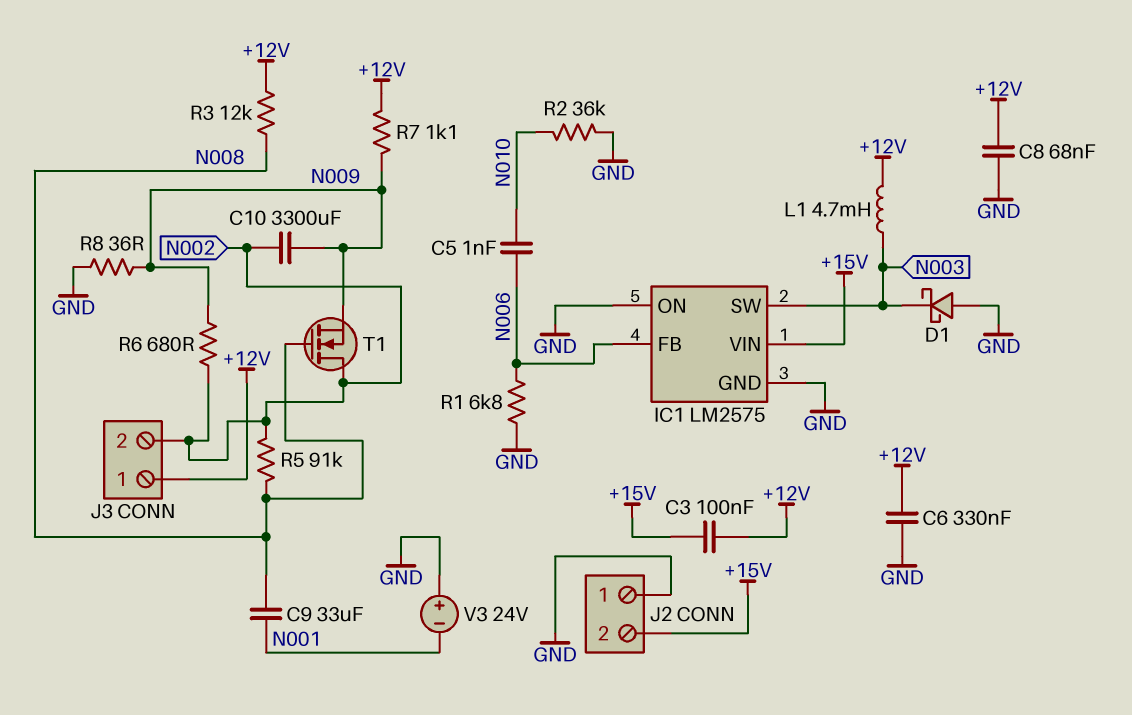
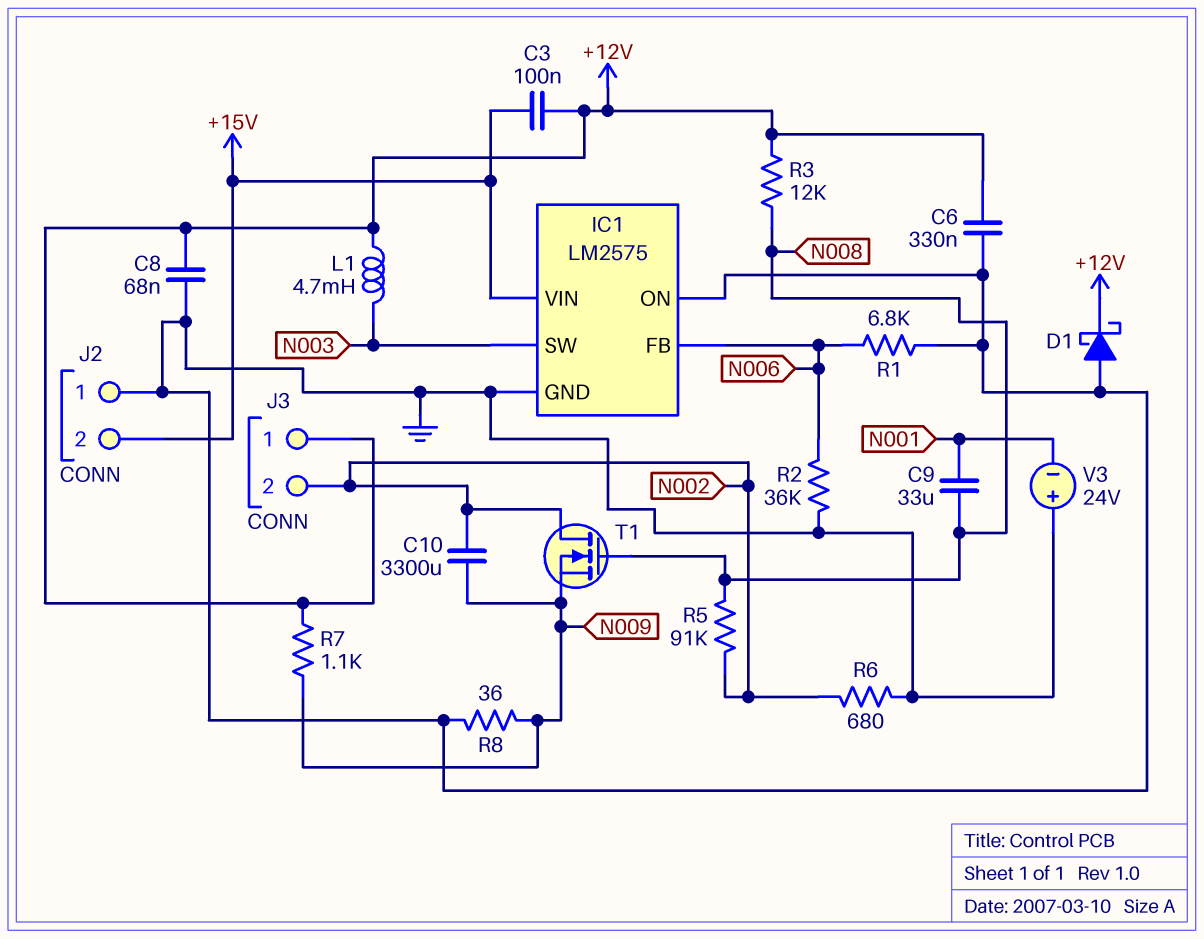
C5: 1nF (N006, N010) -> none
D1: schottky (A GND, K N003) -> schottky (A GND, K +12V)
R2: 36k (GND, N010) -> 36k (GND, N006)
R6: 680 (N002, N009) -> 680 (GND, N002)

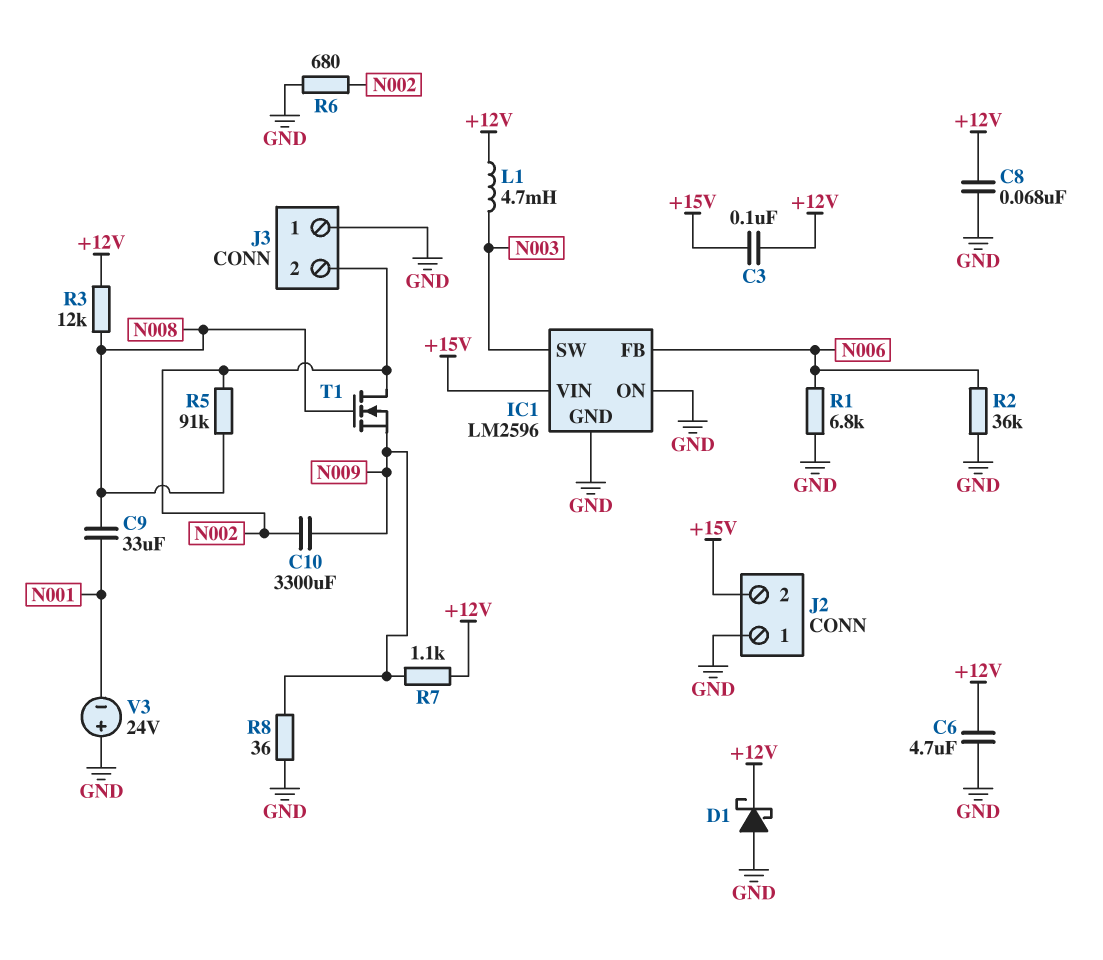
C6: 330nF (+12V, GND) -> 4.7uF (+12V, GND)
IC1: LM2575 -> LM2596
J3 pin 1: +12V -> GND

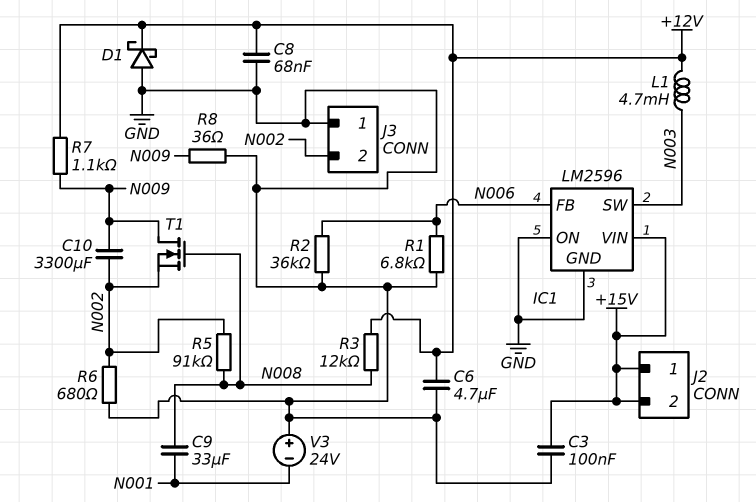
C3: 100nF (+12V, +15V) -> 100nF (+15V, GND)
J2 pin 1: GND -> +15V
T1: NMOS (G N008, D N002, S N009) -> NMOS (G N008, D N009, S N002)

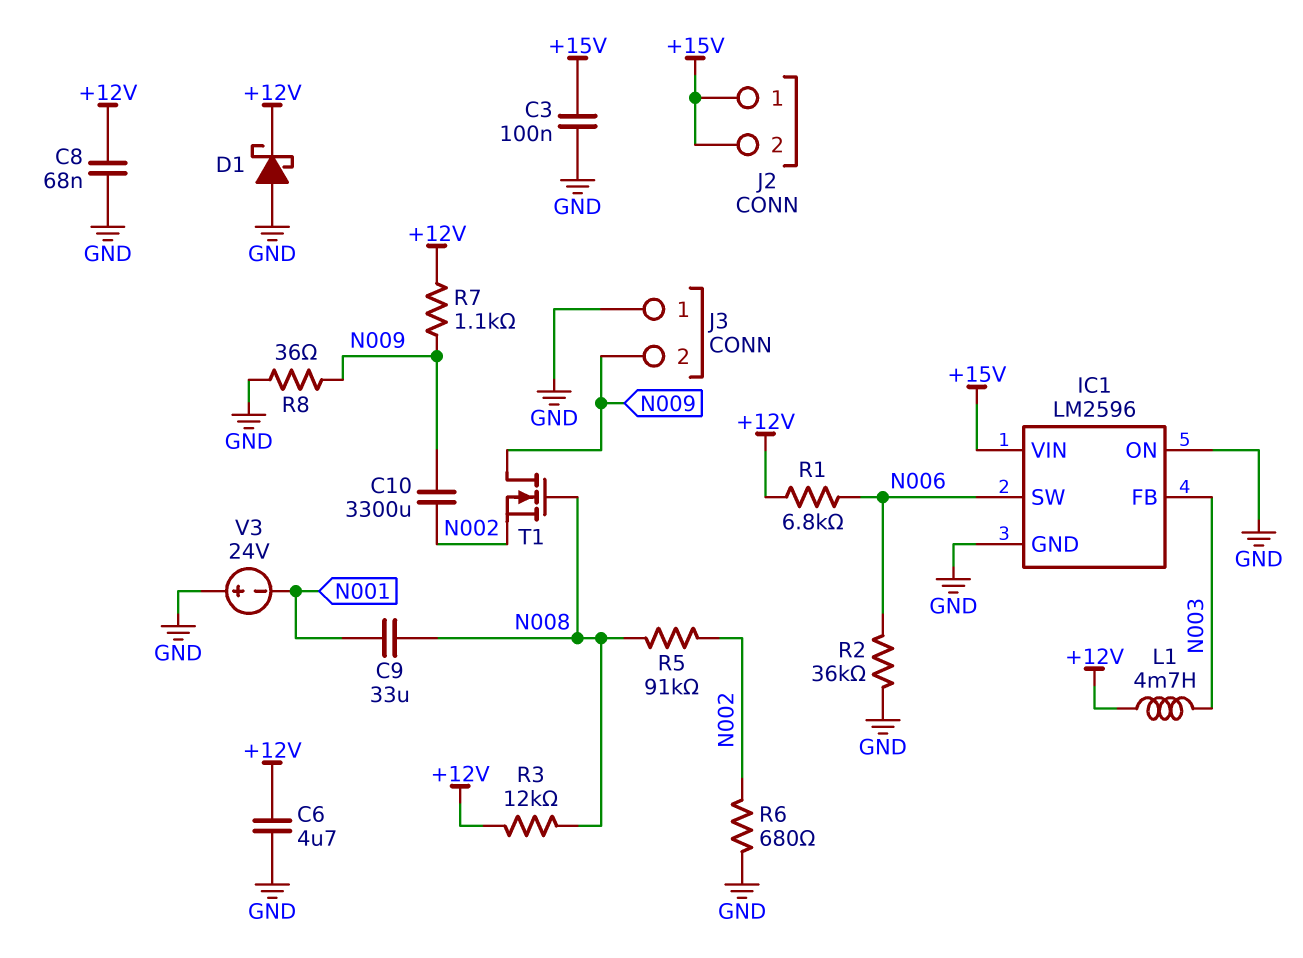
IC1 pin FB: N006 -> N003
IC1 pin SW: N003 -> N006
J3 pin 2: N002 -> N009
R1: 6.8k (GND, N006) -> 6.8k (+12V, N006)

